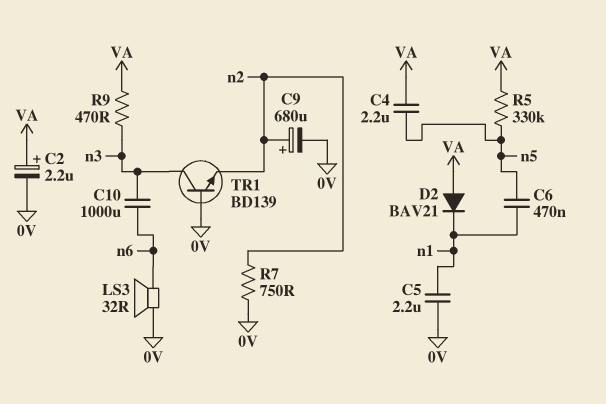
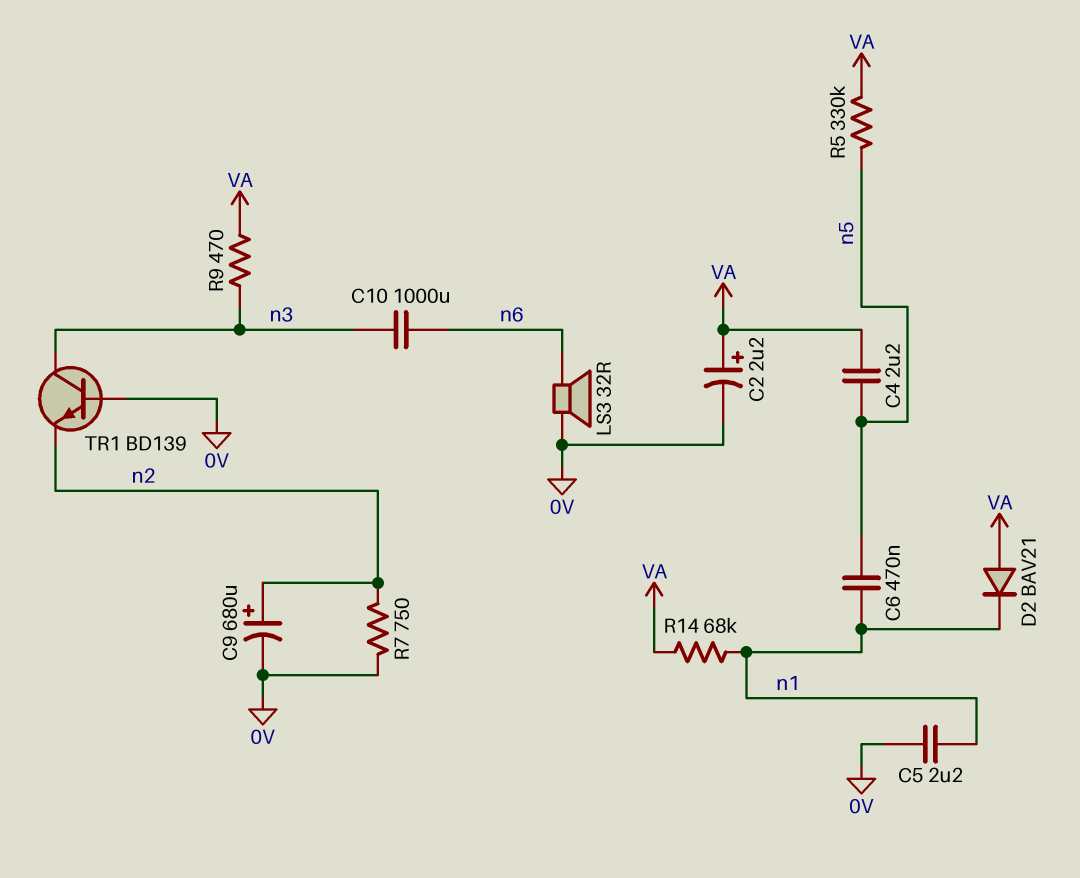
R14: none -> 68k (VA, n1)

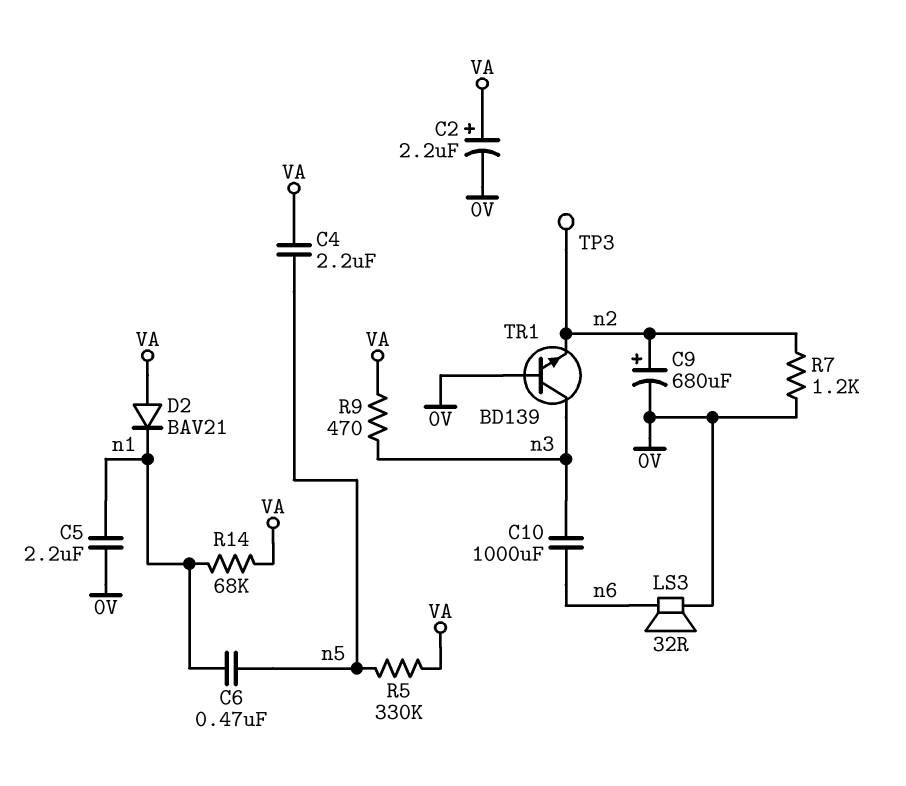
R7: 750 (0V, n2) -> 1.2k (0V, n2)
TP3: none -> test point (n2)

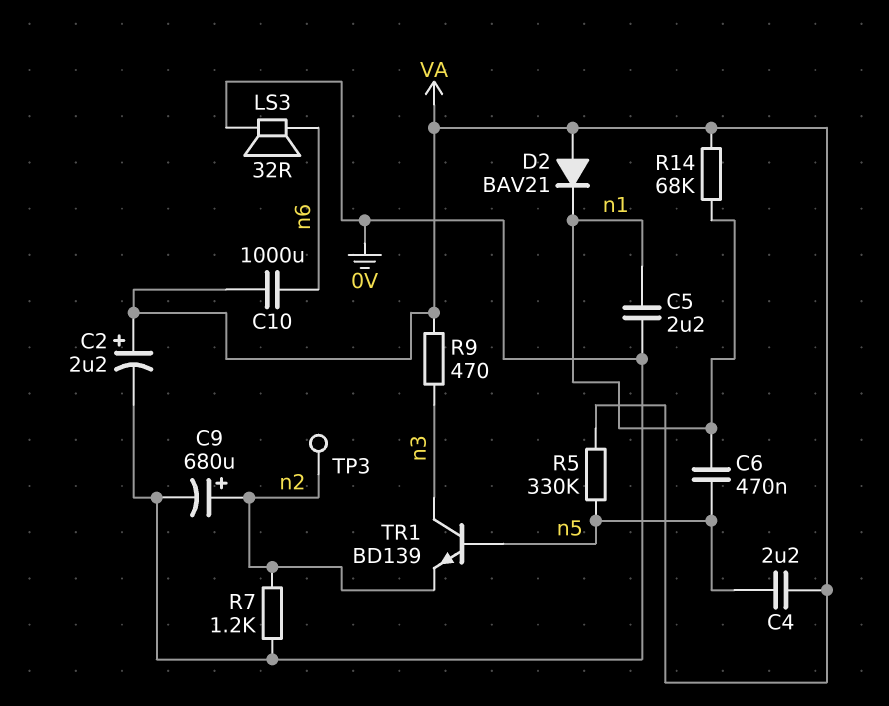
C10: 1000uF (n3, n6) -> 1000uF (VA, n6)
TR1: NPN BD139 (B 0V, C n3, E n2) -> NPN BD139 (B n5, C n3, E n2)

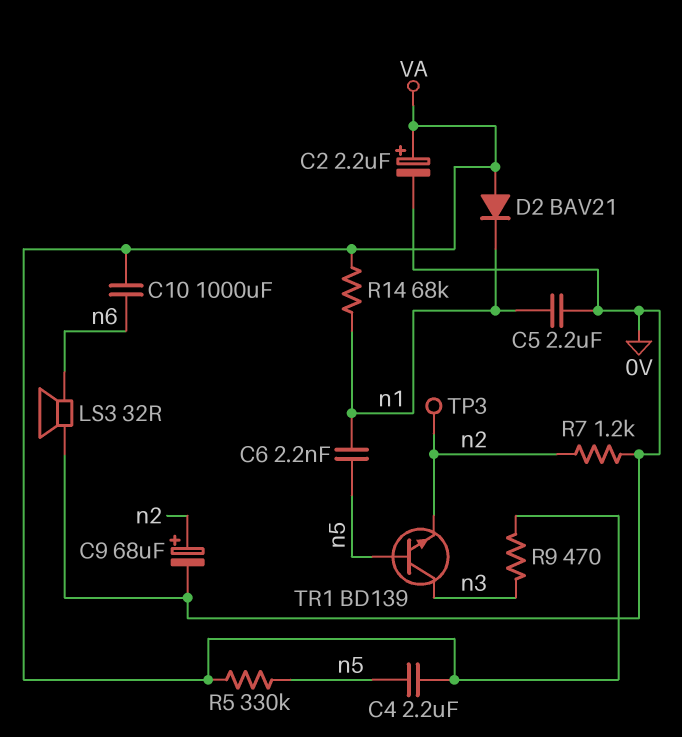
C6: 470nF (n1, n5) -> 2.2nF (n1, n5)
C9: 680uF (plus n2, minus 0V) -> 68uF (plus n2, minus 0V)

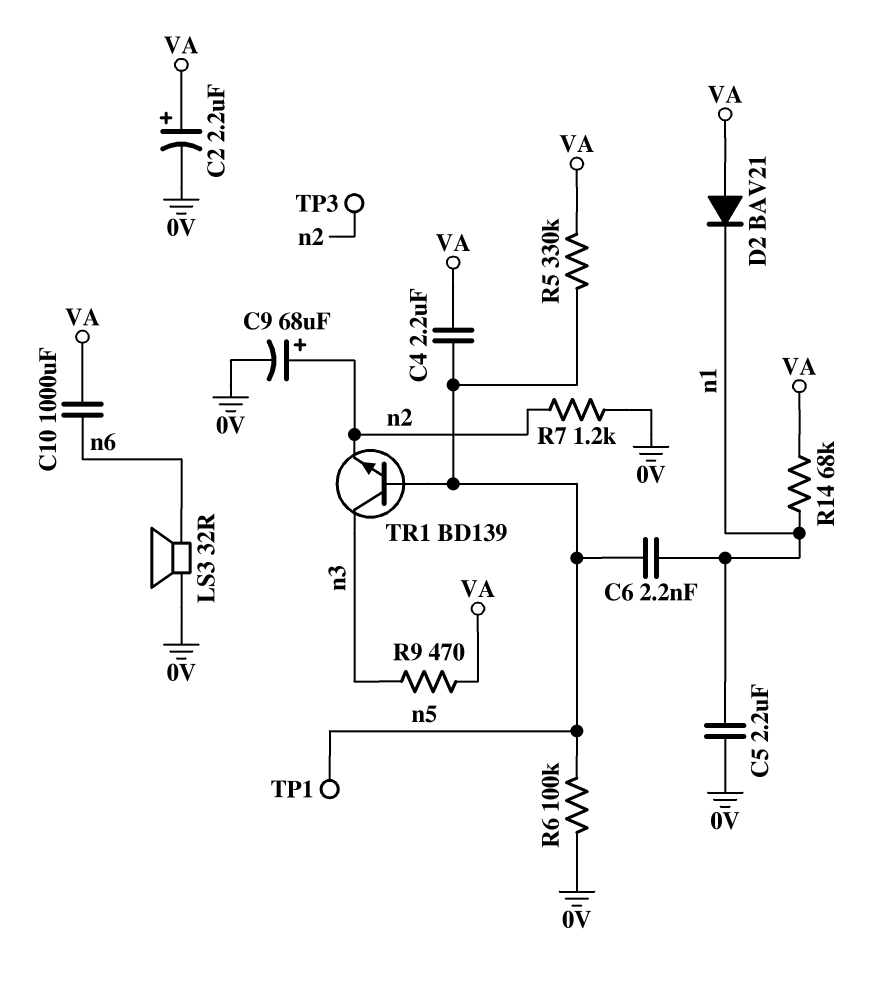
R6: none -> 100k (0V, n5)
TP1: none -> test point (n5)

